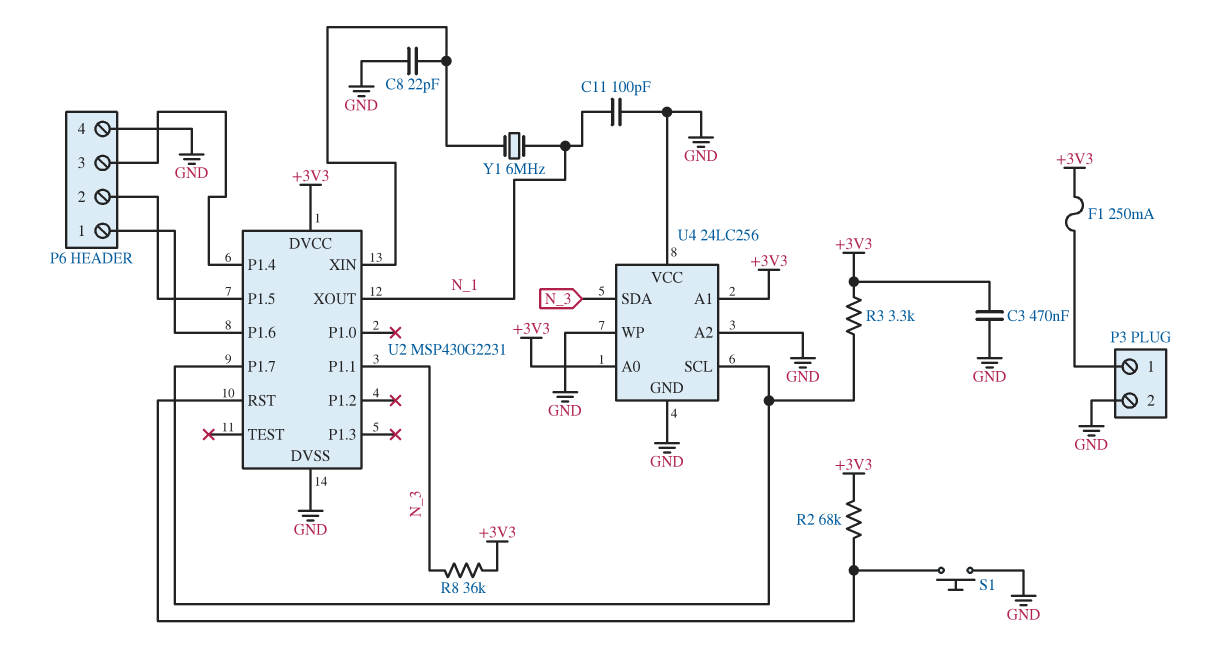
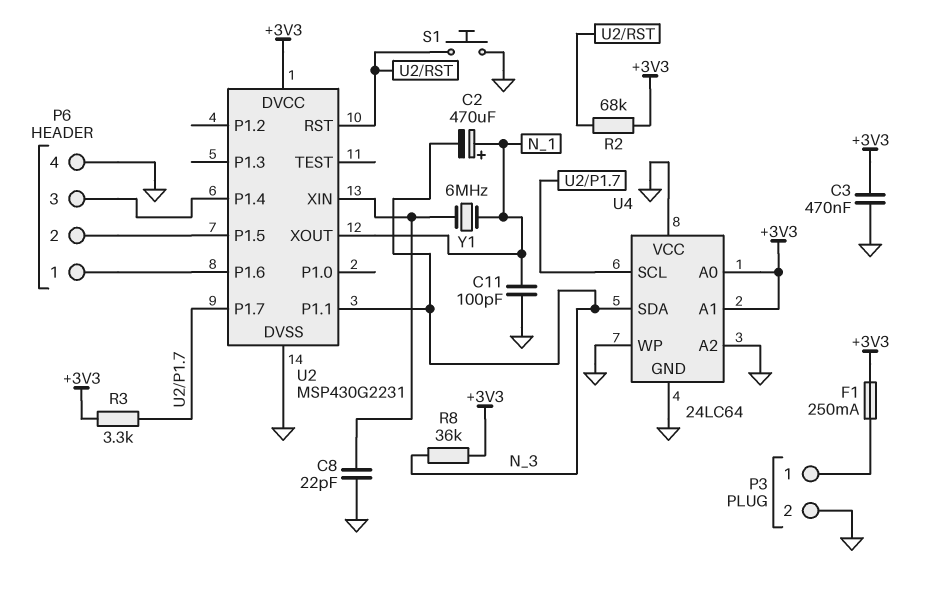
C2: none -> 470uF (plus N_1, minus N_3)
U4: 24LC256 -> 24LC64

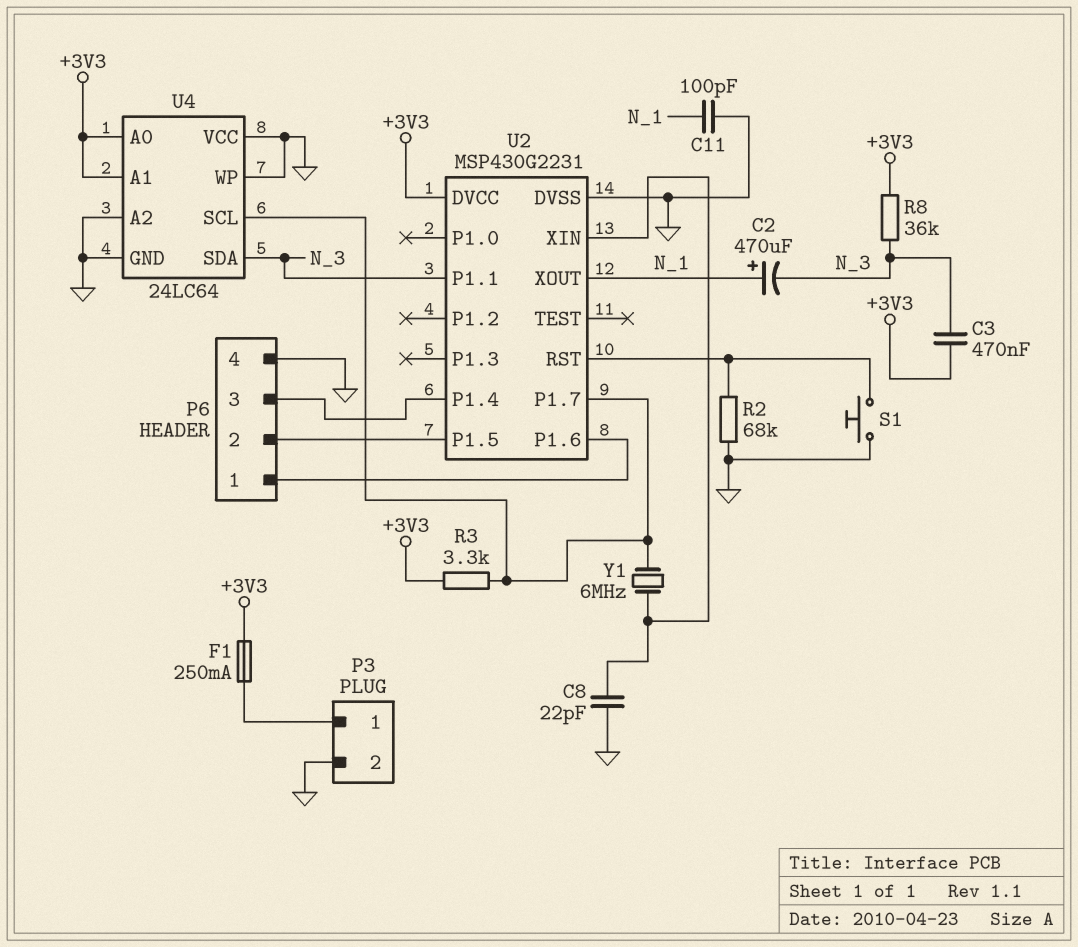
C3: 470nF (+3V3, GND) -> 470nF (+3V3, N_3)
R2: 68k (+3V3, U2/RST) -> 68k (GND, U2/RST)
Y1: 6MHz (N_1, U2/XIN) -> 6MHz (U2/P1.7, U2/XIN)

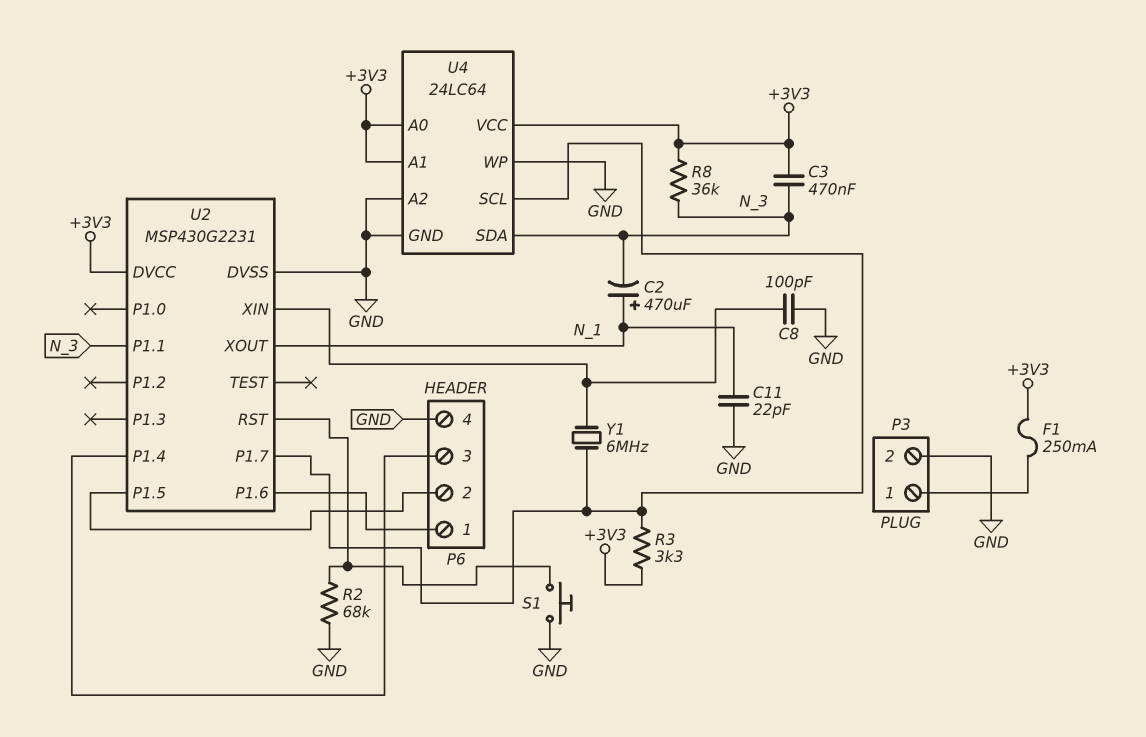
C8: 22pF (GND, U2/XIN) -> 100pF (GND, U2/XIN)
C11: 100pF (GND, N_1) -> 22pF (GND, N_1)
U4 pin VCC: GND -> +3V3

